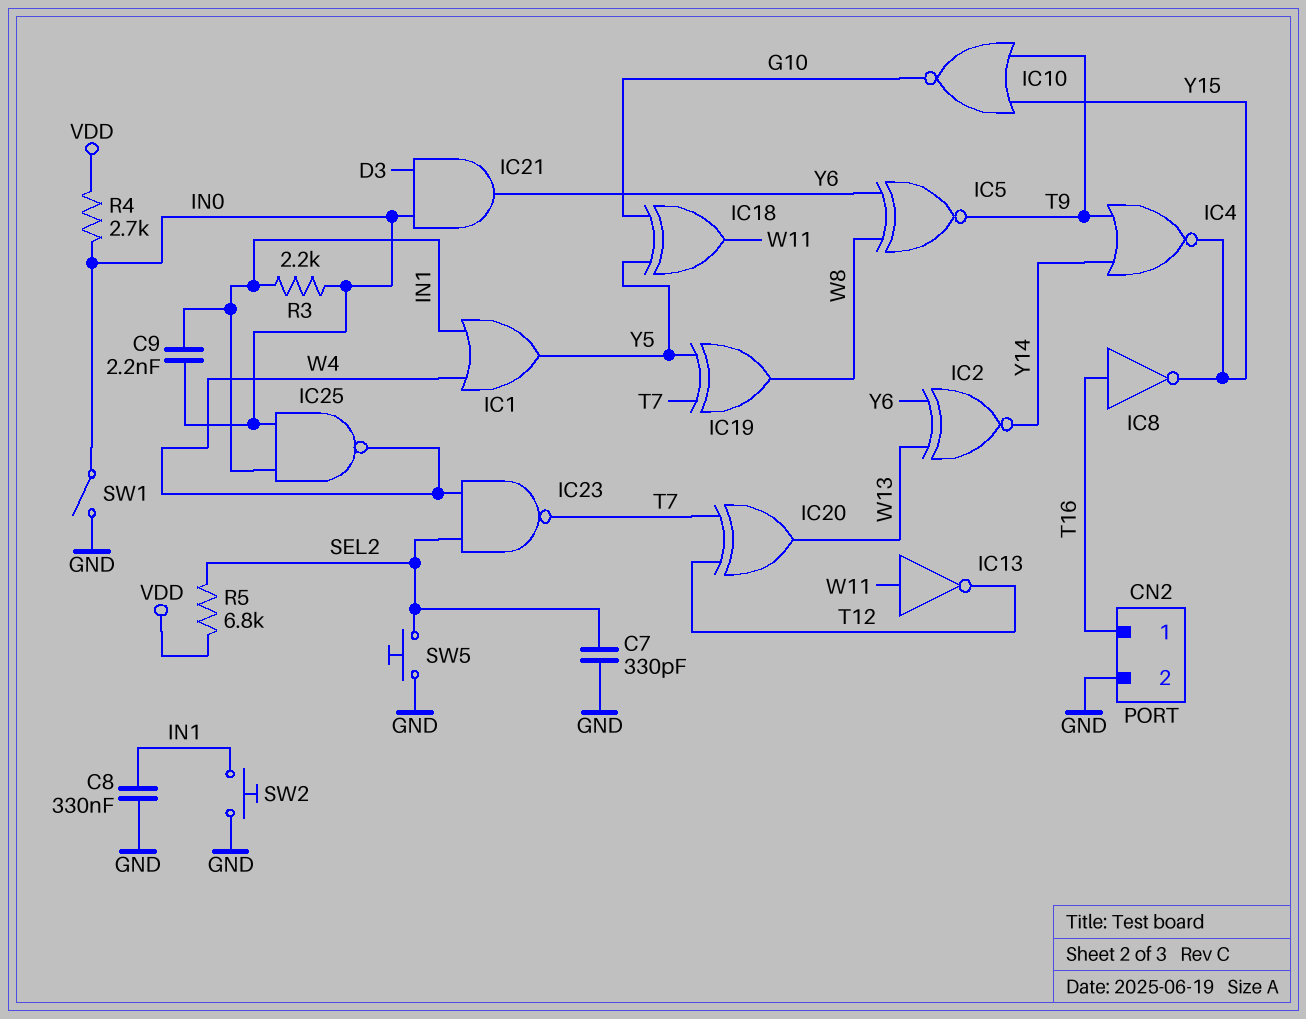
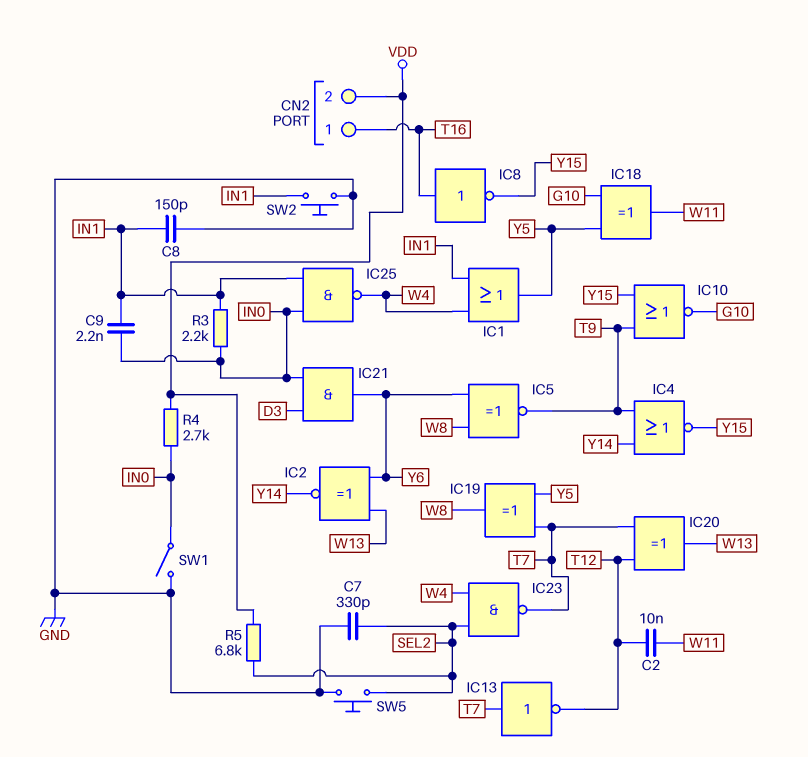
C2: none -> 10nF (T12, W11)
C8: 330nF (GND, IN1) -> 150pF (GND, IN1)
CN2 pin 2: GND -> VDD
IC13: NOT (in W11, out T12) -> NOT (in T7, out T12)

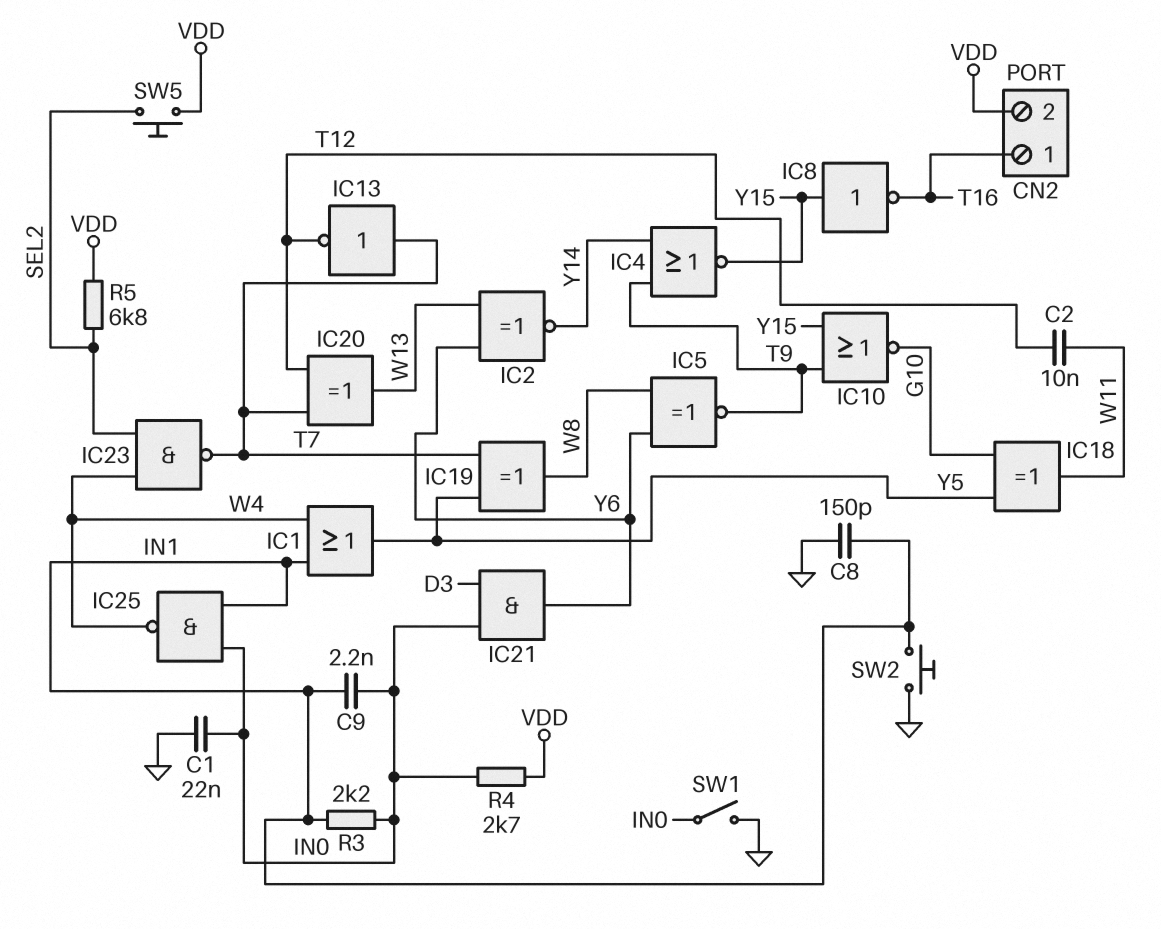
C1: none -> 22nF (GND, IN0)
C7: 330pF (GND, SEL2) -> none
IC8: NOT (in T16, out Y15) -> NOT (in Y15, out T16)
SW5: button (GND, SEL2) -> button (SEL2, VDD)

